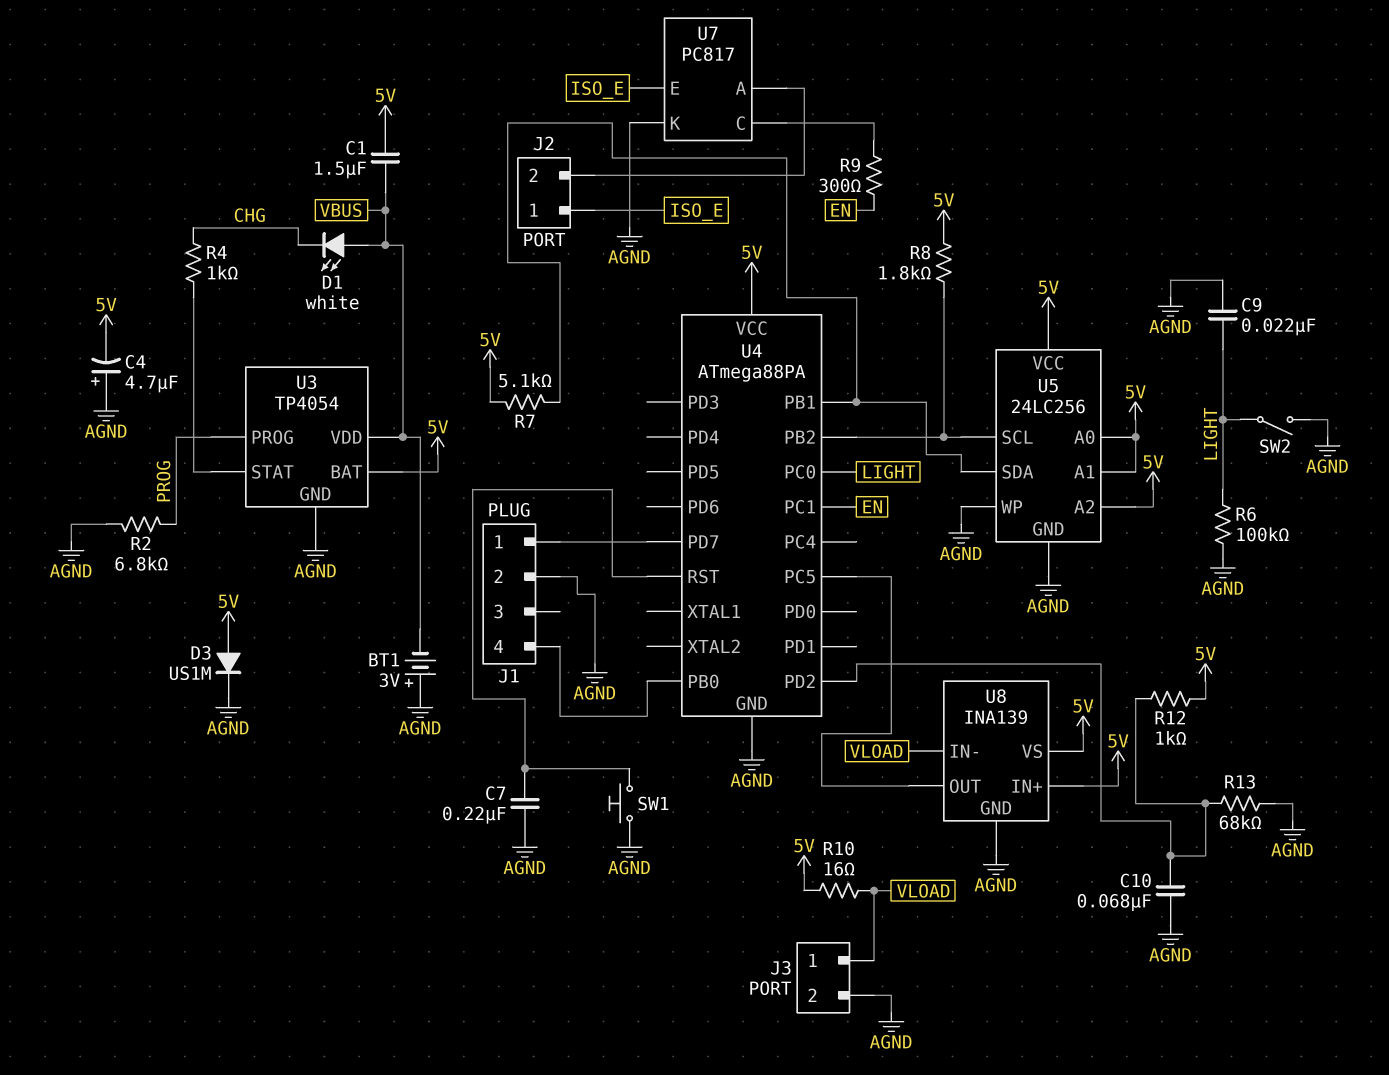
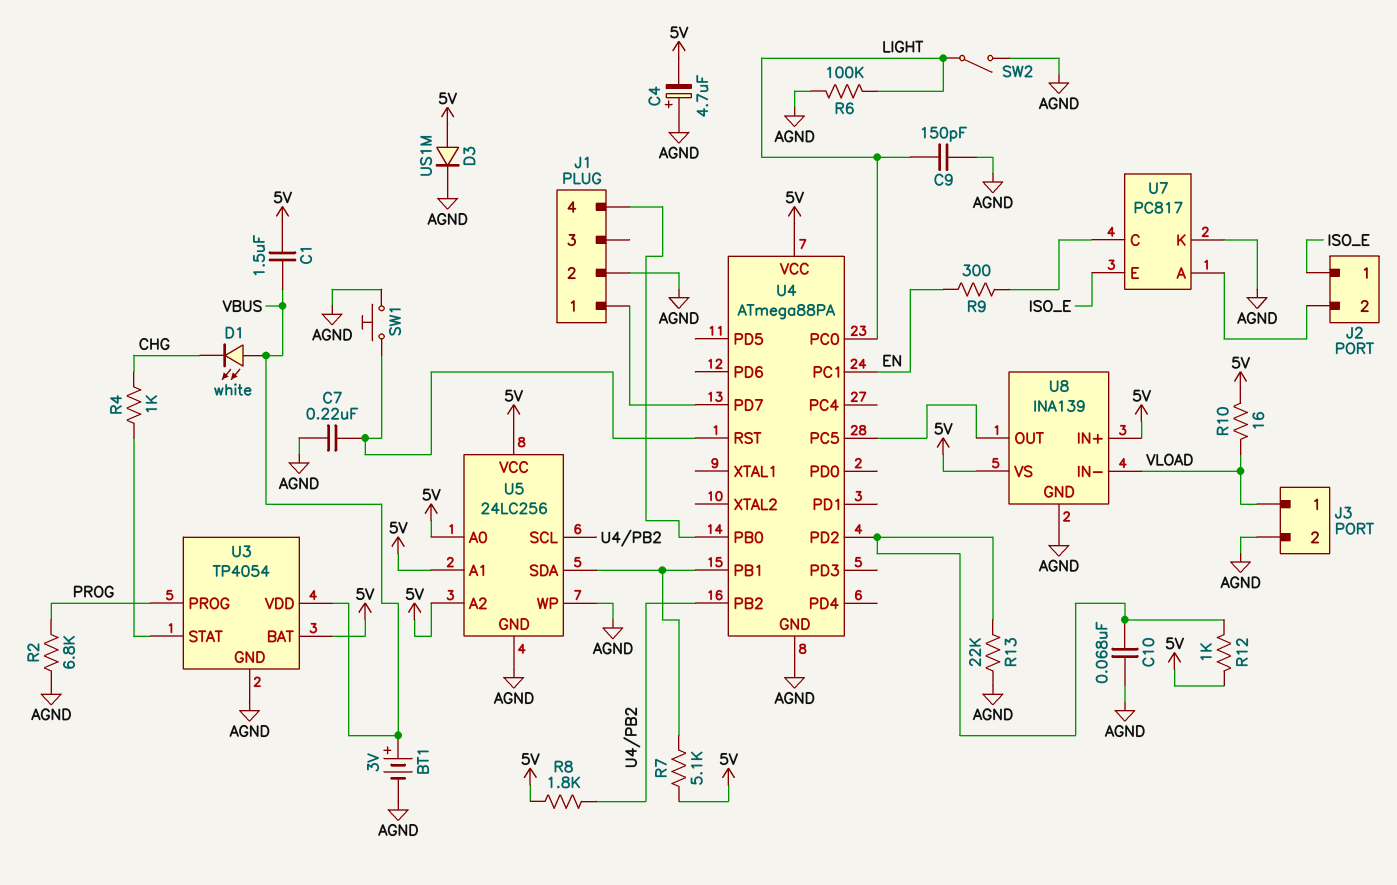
BT1: 3V (plus AGND, minus VBUS) -> 3V (plus VBUS, minus AGND)
C9: 22nF (AGND, LIGHT) -> 150pF (AGND, LIGHT)
R13: 68k (AGND, U4/PD2) -> 22k (AGND, U4/PD2)

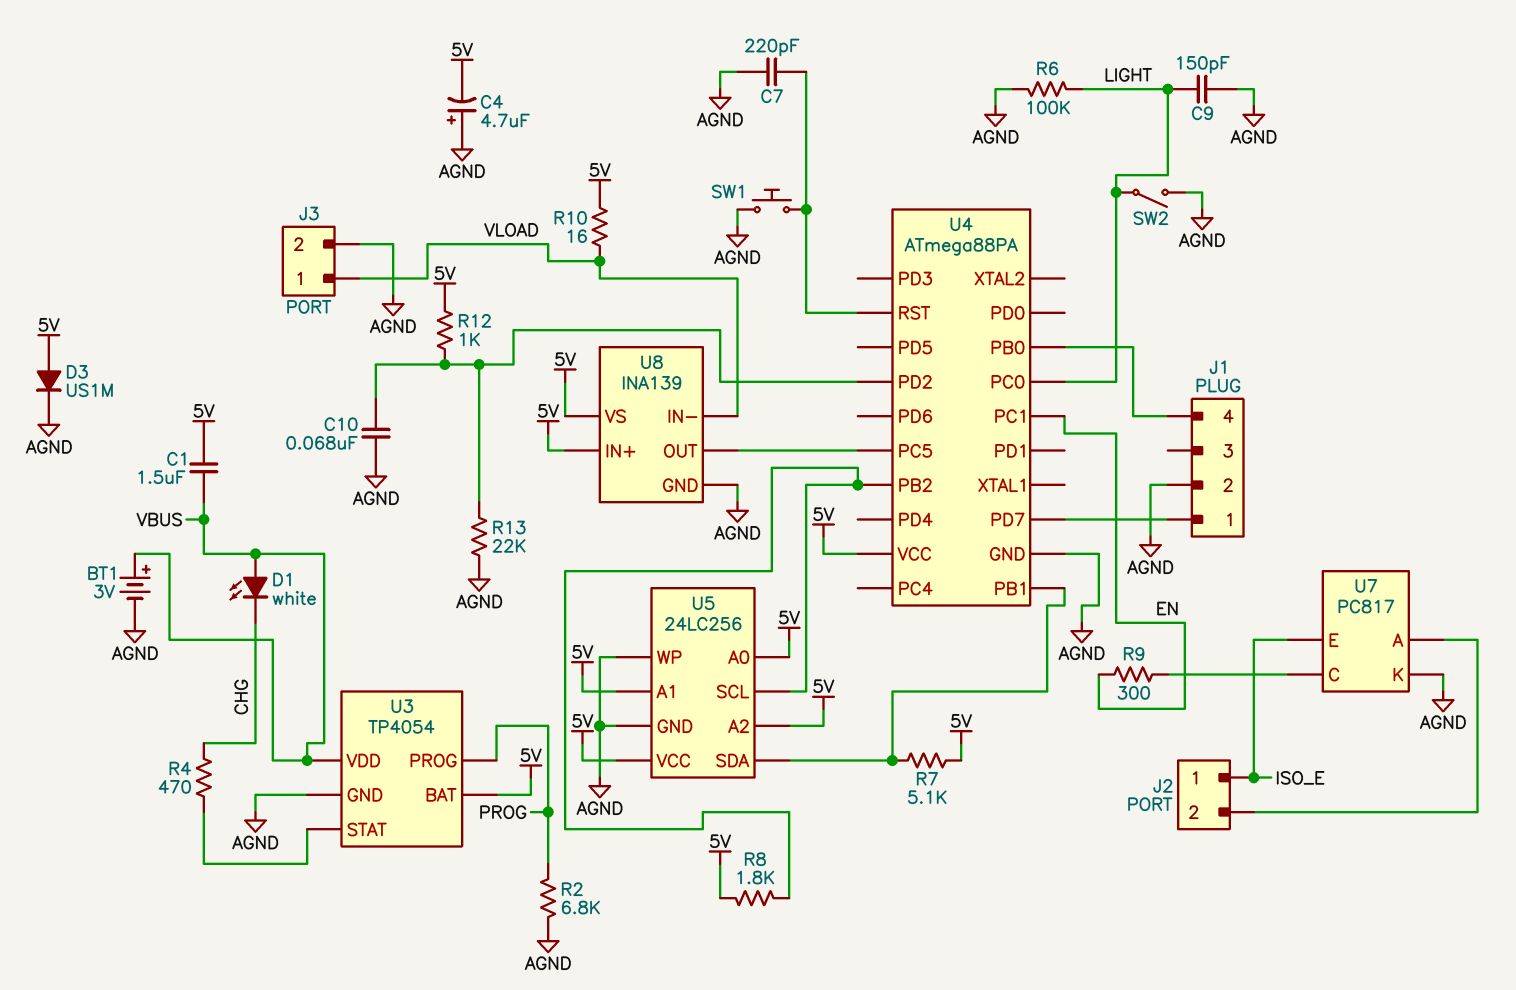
C7: 220nF (AGND, U4/RST) -> 220pF (AGND, U4/RST)
R4: 1k (CHG, U3/STAT) -> 470 (CHG, U3/STAT)

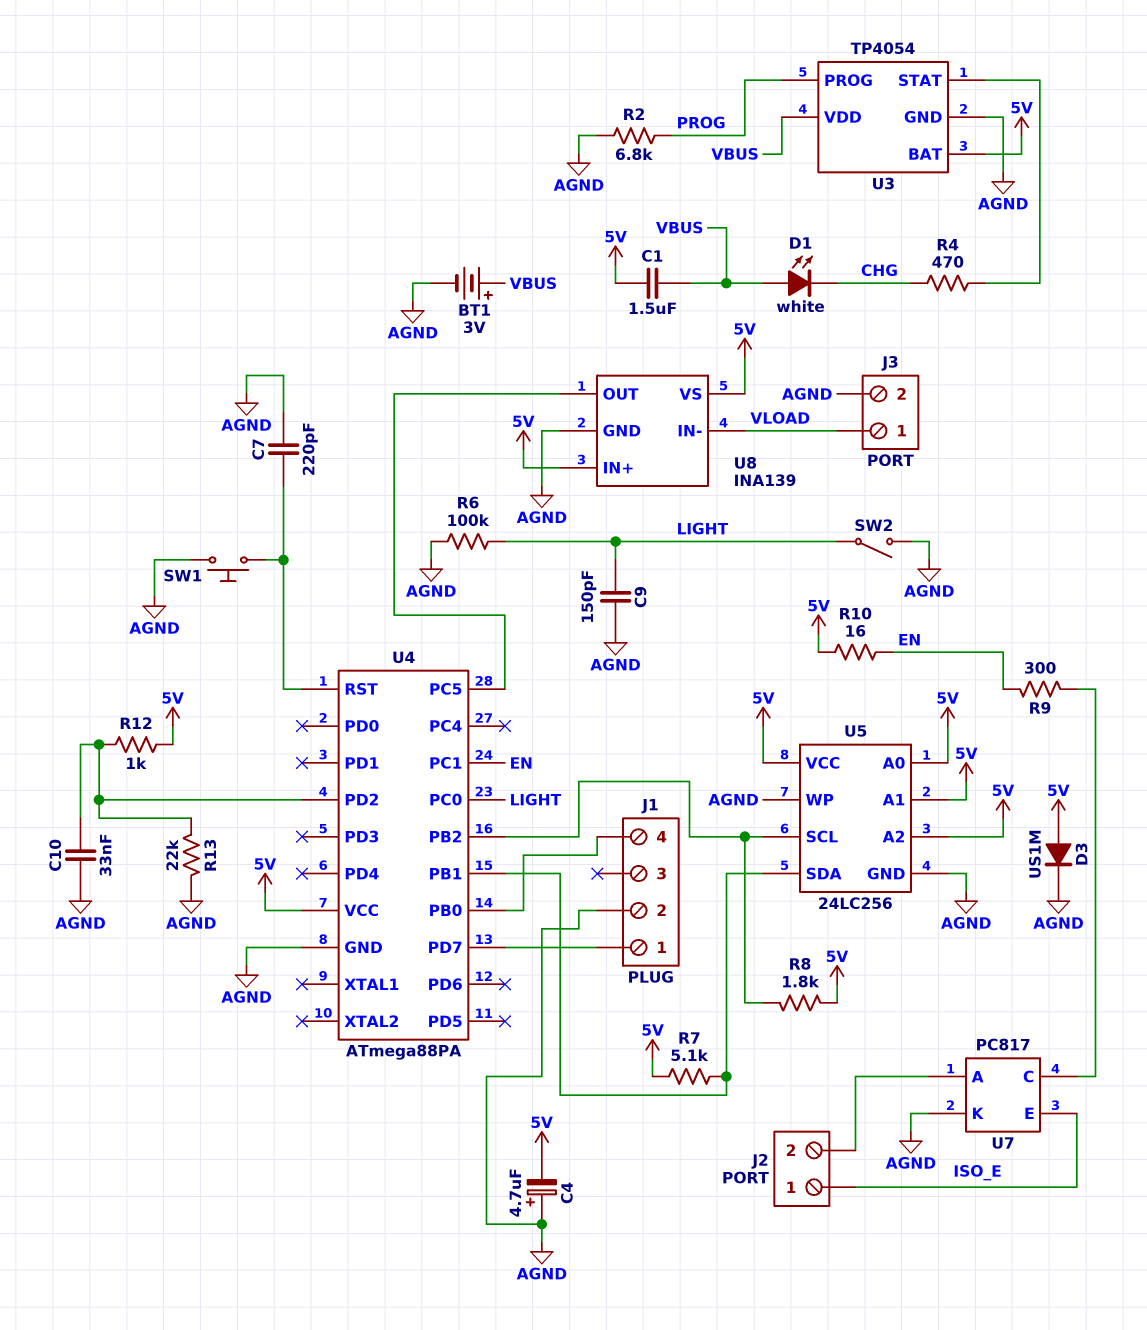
C10: 68nF (AGND, U4/PD2) -> 33nF (AGND, U4/PD2)
R10: 16 (5V, VLOAD) -> 16 (5V, EN)

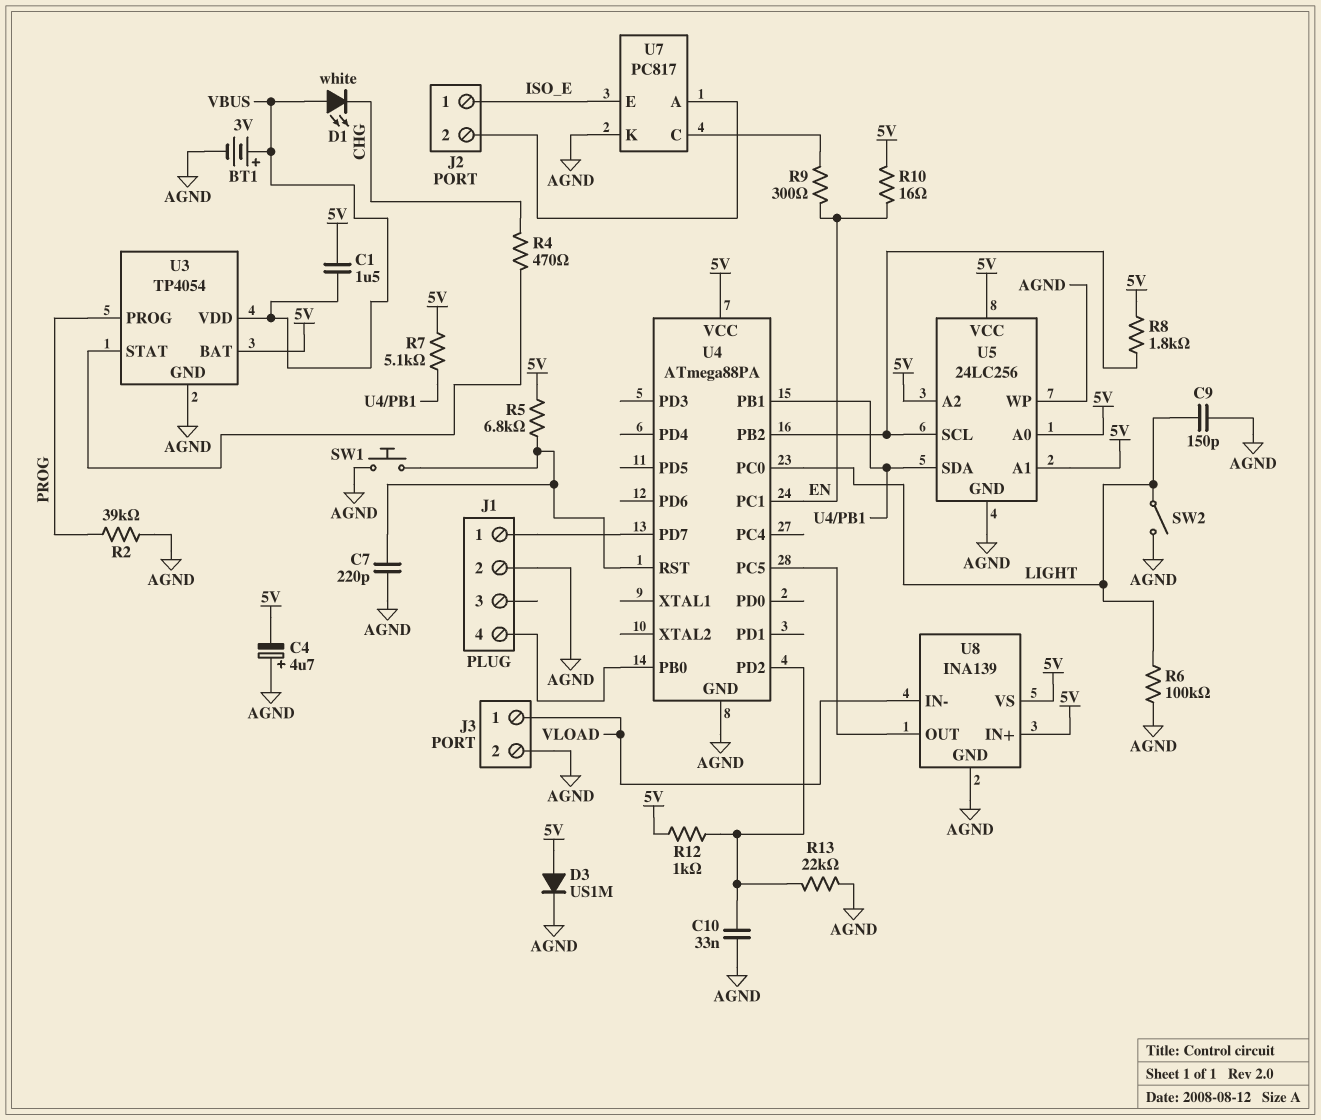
R2: 6.8k (AGND, PROG) -> 39k (AGND, PROG)
R5: none -> 6.8k (5V, U4/RST)

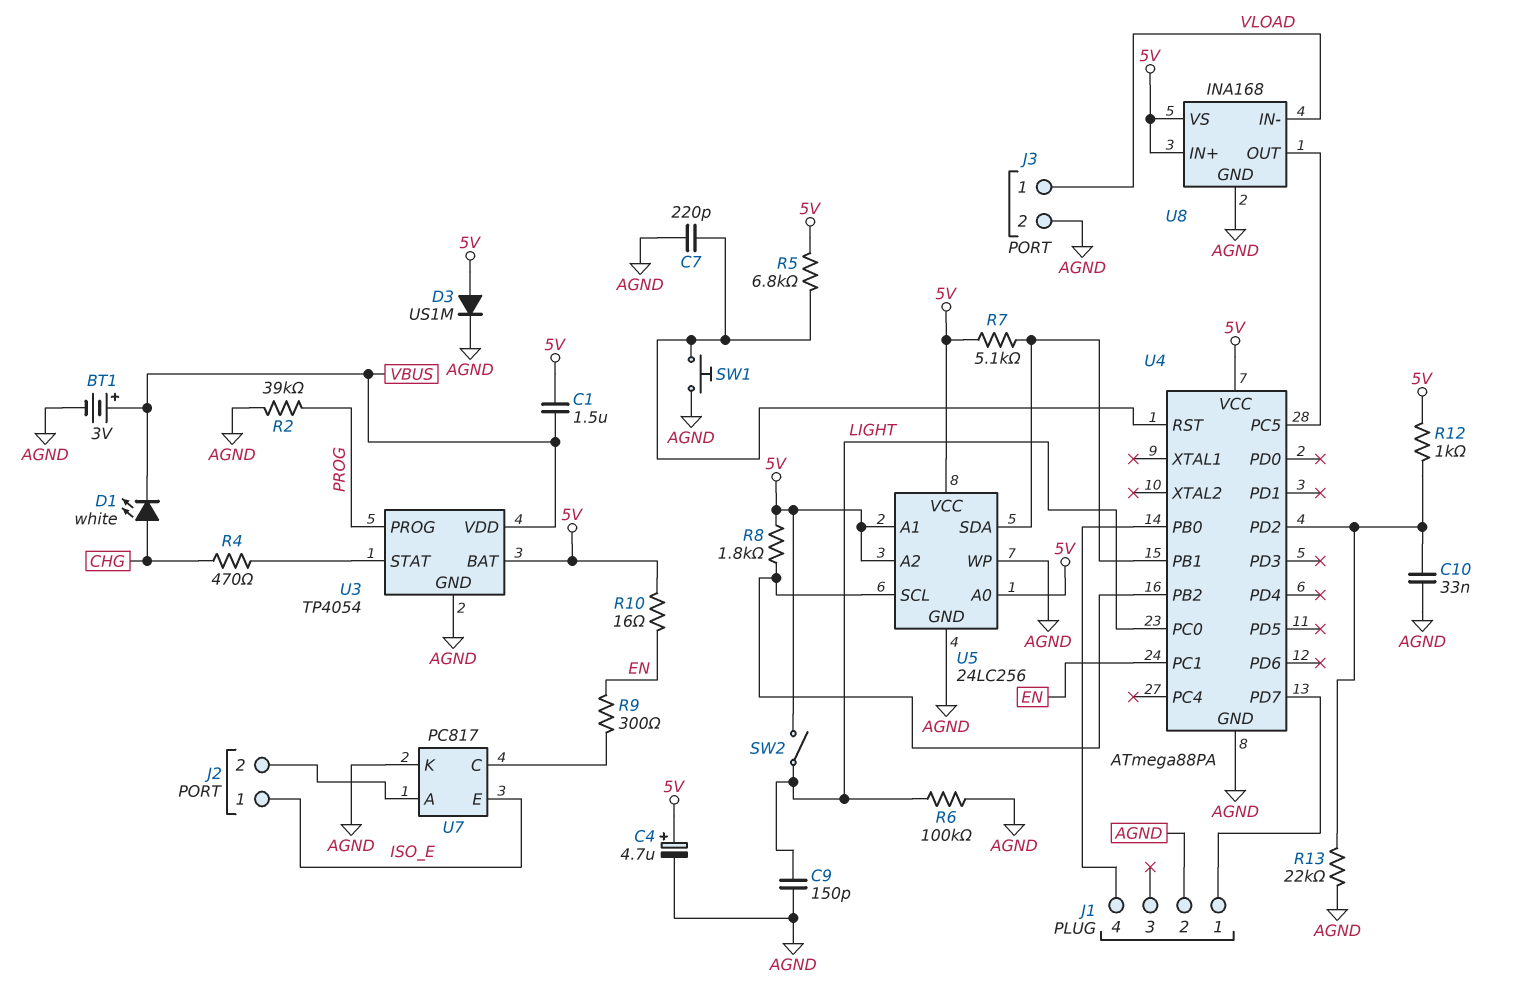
C4: 4.7uF (plus AGND, minus 5V) -> 4.7uF (plus 5V, minus AGND)
D1: LED white (A VBUS, K CHG) -> LED white (A CHG, K VBUS)
SW2: switch (AGND, LIGHT) -> switch (5V, LIGHT)
U8: INA139 -> INA168

